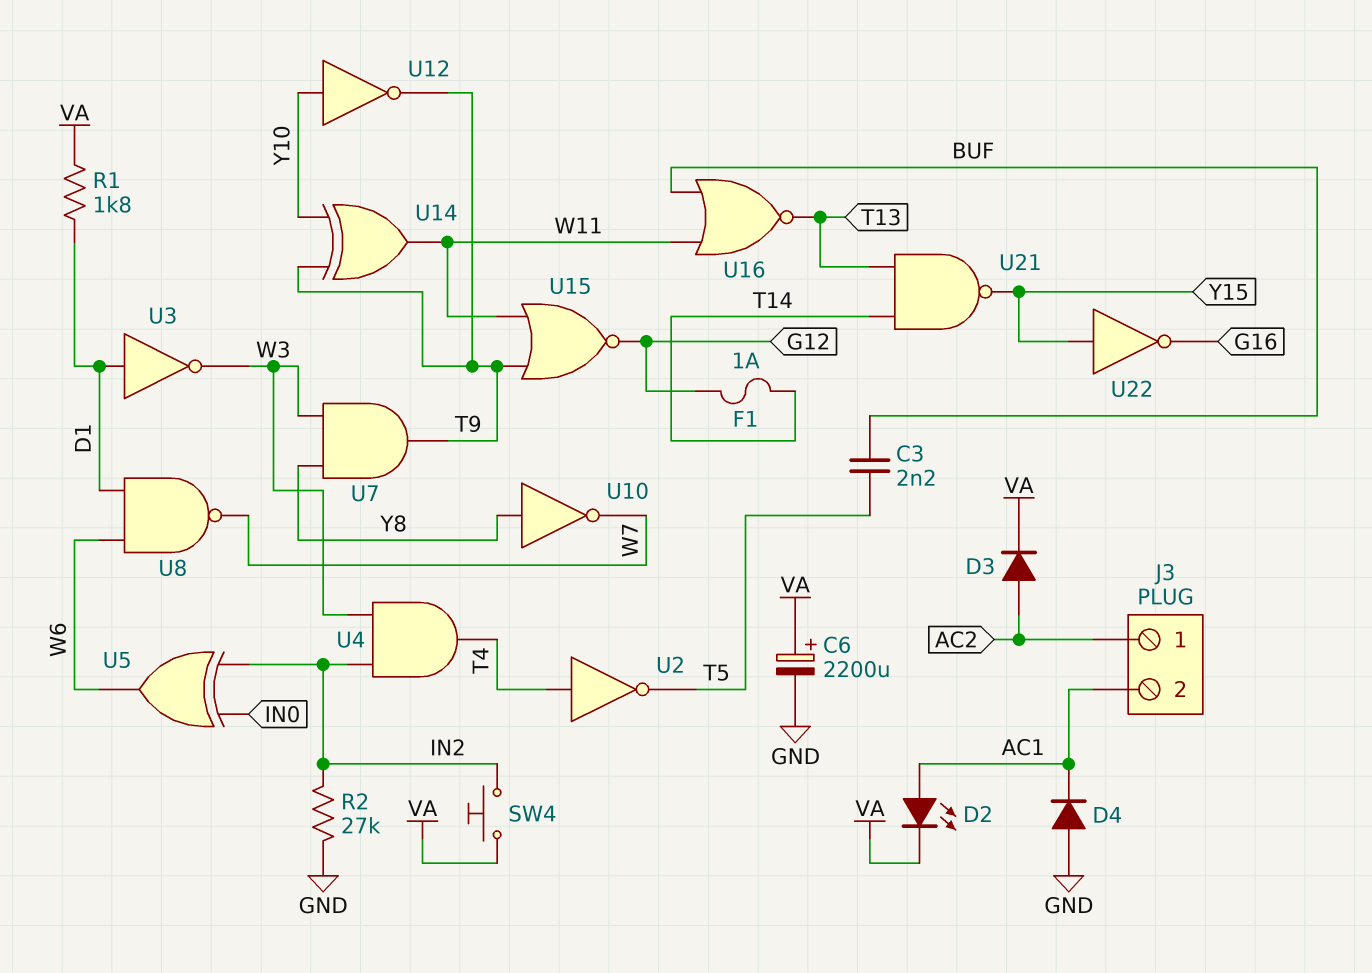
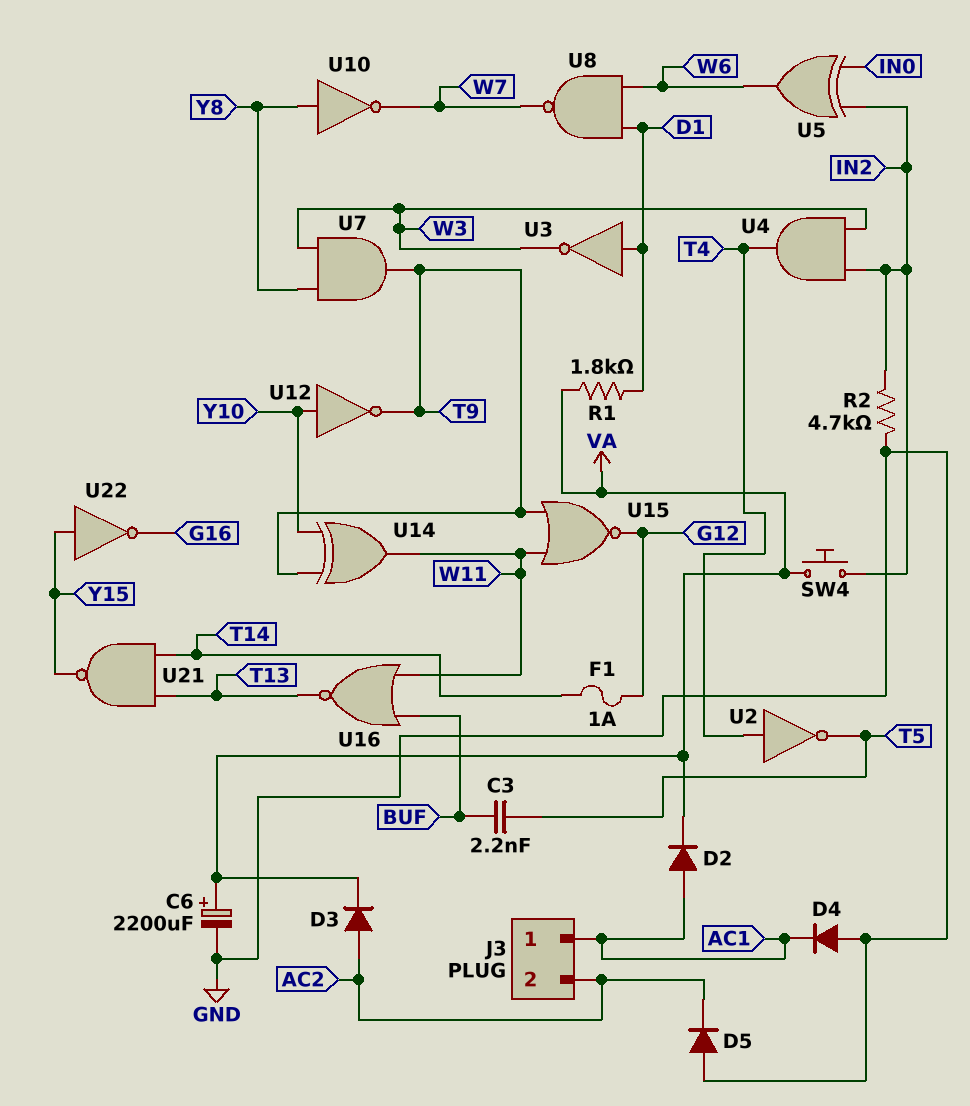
D2: LED (A AC1, K VA) -> diode (A AC1, K VA)
D5: none -> diode (A GND, K AC2)
J3 pin 1: AC2 -> AC1
J3 pin 2: AC1 -> AC2
R2: 27k (GND, IN2) -> 4.7k (GND, IN2)

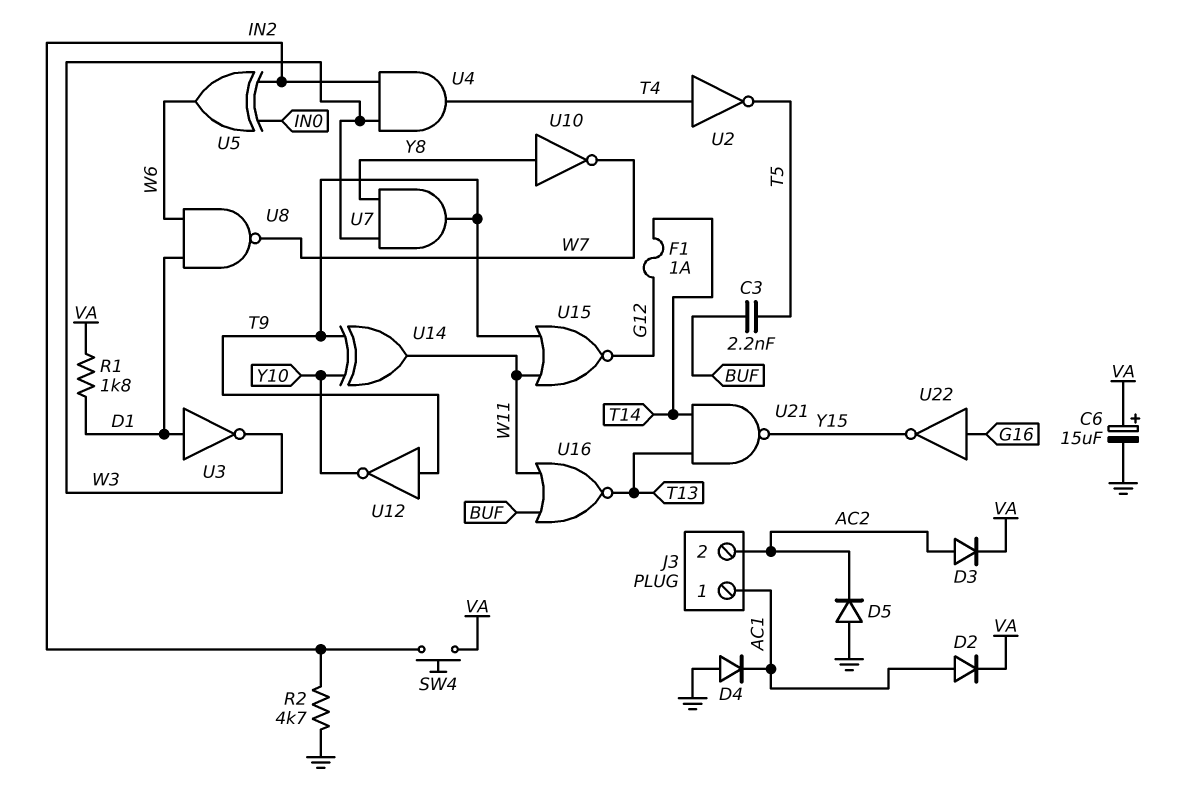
C6: 2200uF (plus VA, minus GND) -> 15uF (plus VA, minus GND)
U12: NOT (in Y10, out T9) -> NOT (in T9, out Y10)
U22: NOT (in Y15, out G16) -> NOT (in G16, out Y15)

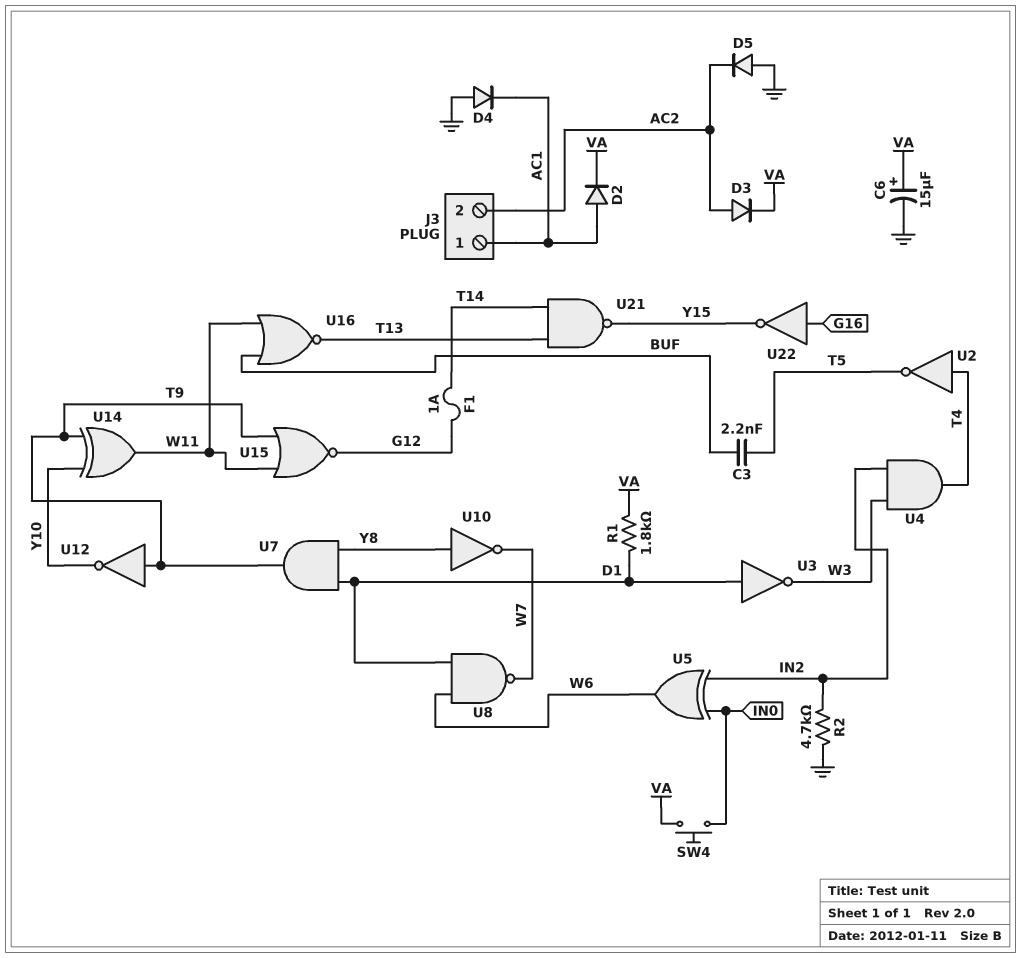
SW4: button (IN2, VA) -> button (IN0, VA)
U7: AND (in W3, in Y8, out T9) -> AND (in D1, in Y8, out T9)

